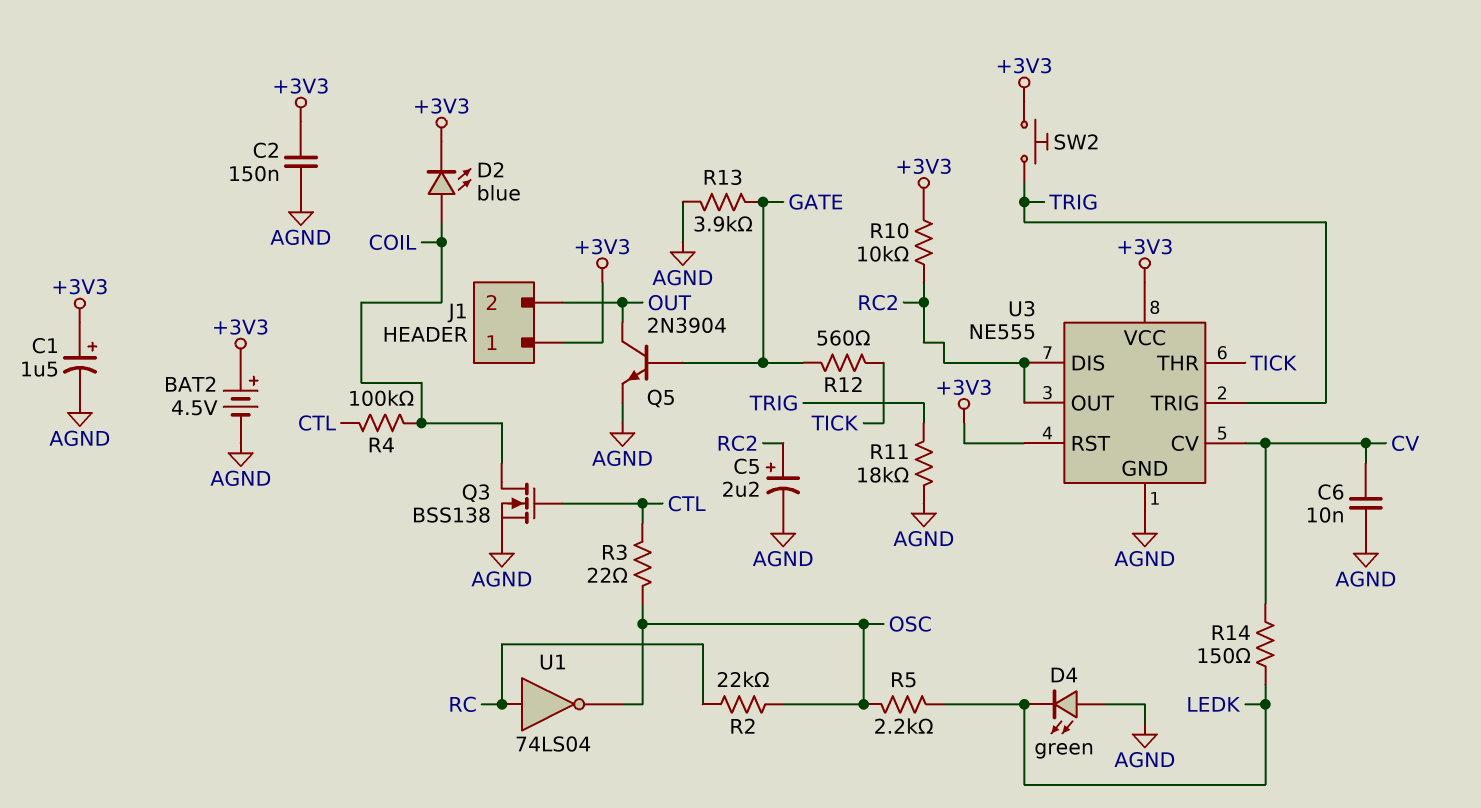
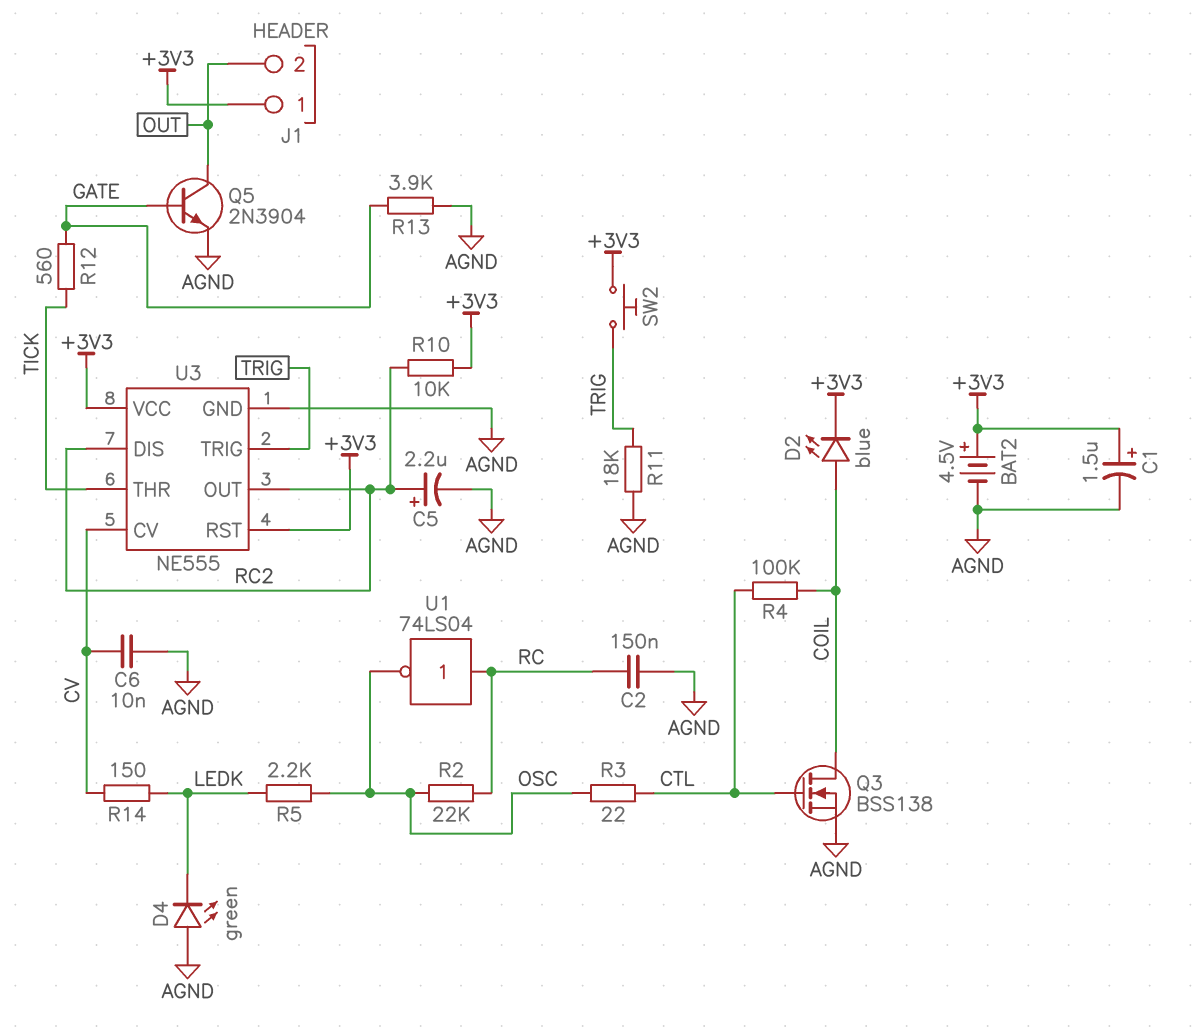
C2: 150nF (+3V3, AGND) -> 150nF (AGND, RC)

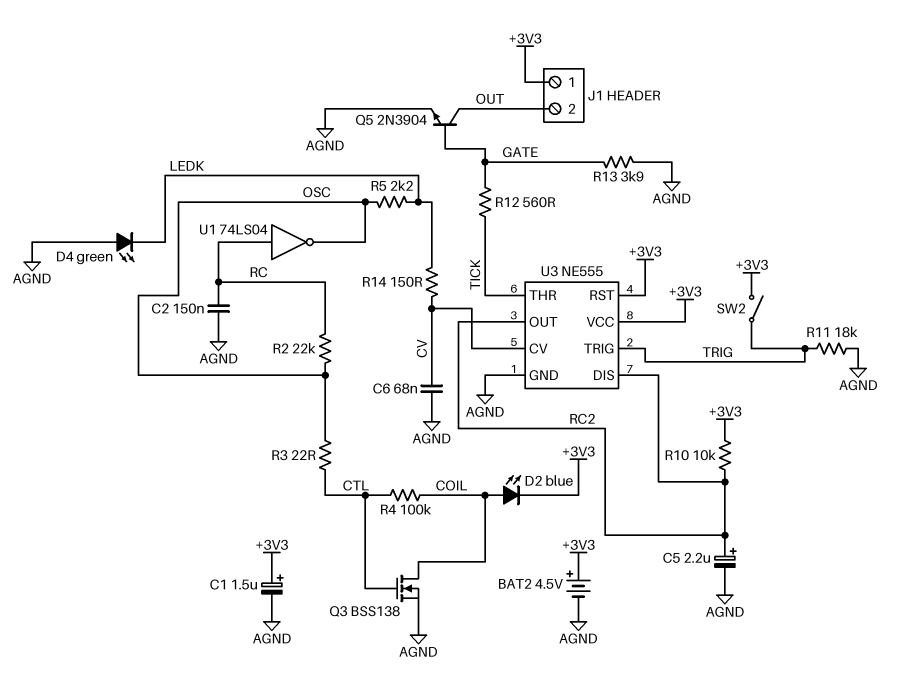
C6: 10nF (AGND, CV) -> 68nF (AGND, CV)
SW2: button (+3V3, TRIG) -> switch (+3V3, TRIG)

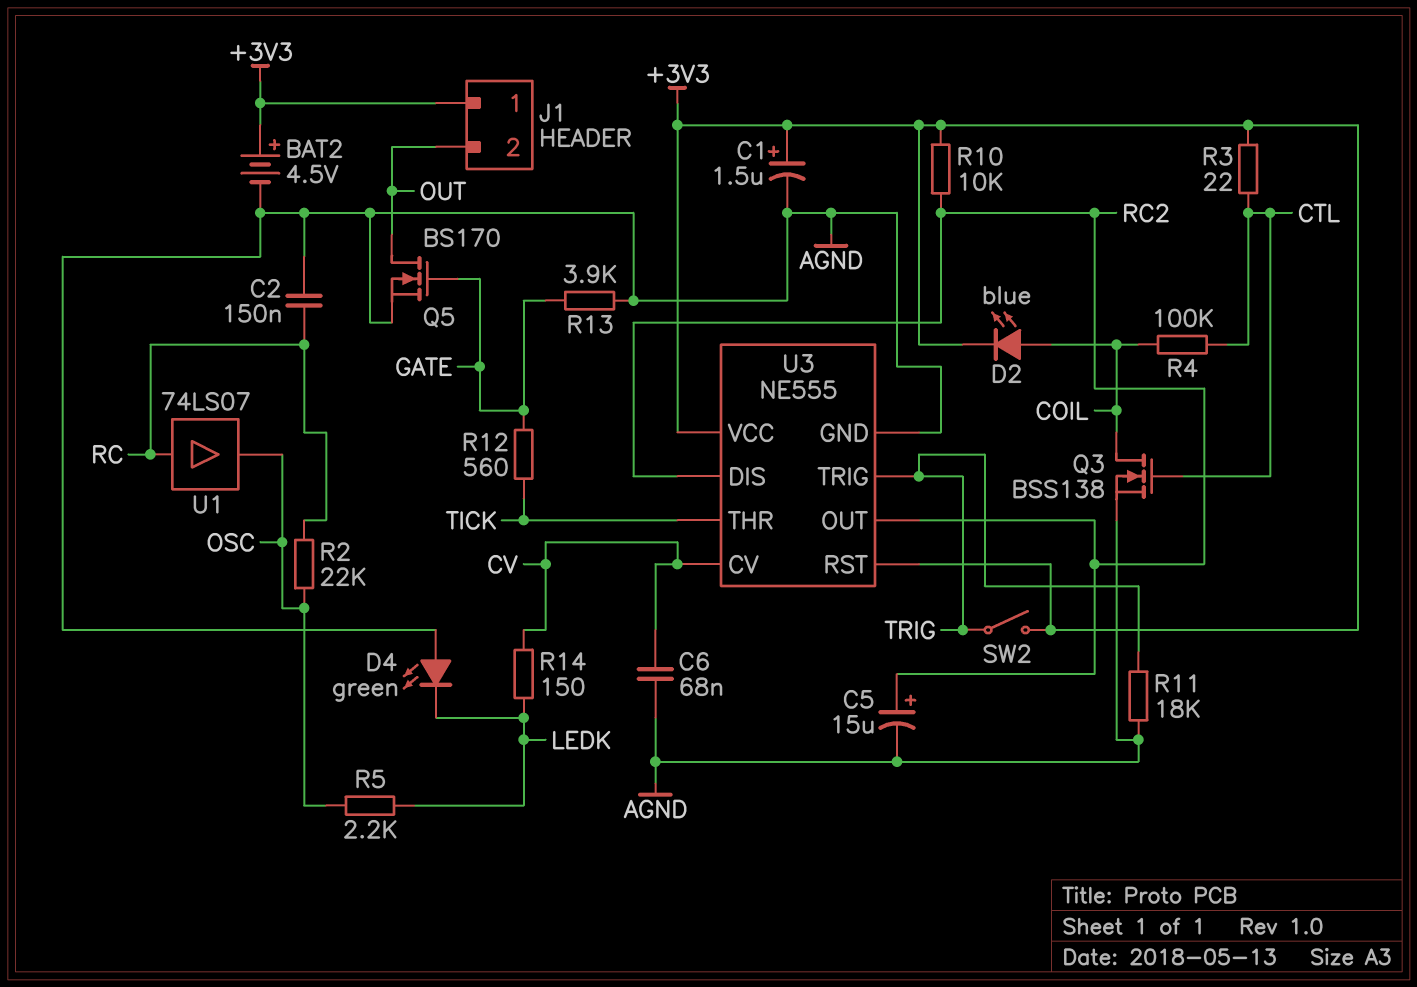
C5: 2.2uF (plus RC2, minus AGND) -> 15uF (plus RC2, minus AGND)
Q5: NPN 2N3904 (B GATE, C OUT, E AGND) -> NMOS BS170 (G GATE, D OUT, S AGND)
R3: 22 (CTL, OSC) -> 22 (+3V3, CTL)
U1: NOT 74LS04 (in RC, out OSC) -> buffer 74LS07 (in RC, out OSC)

